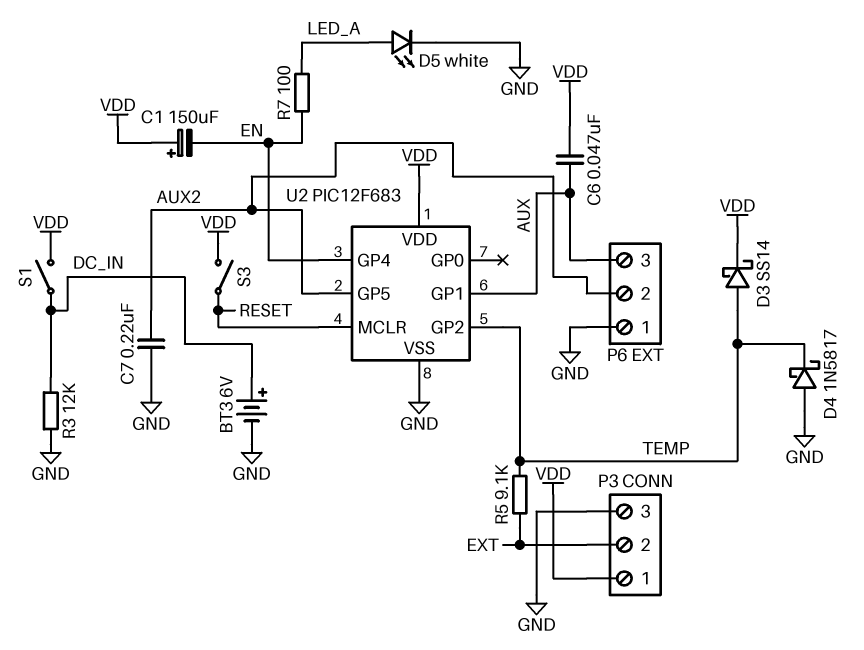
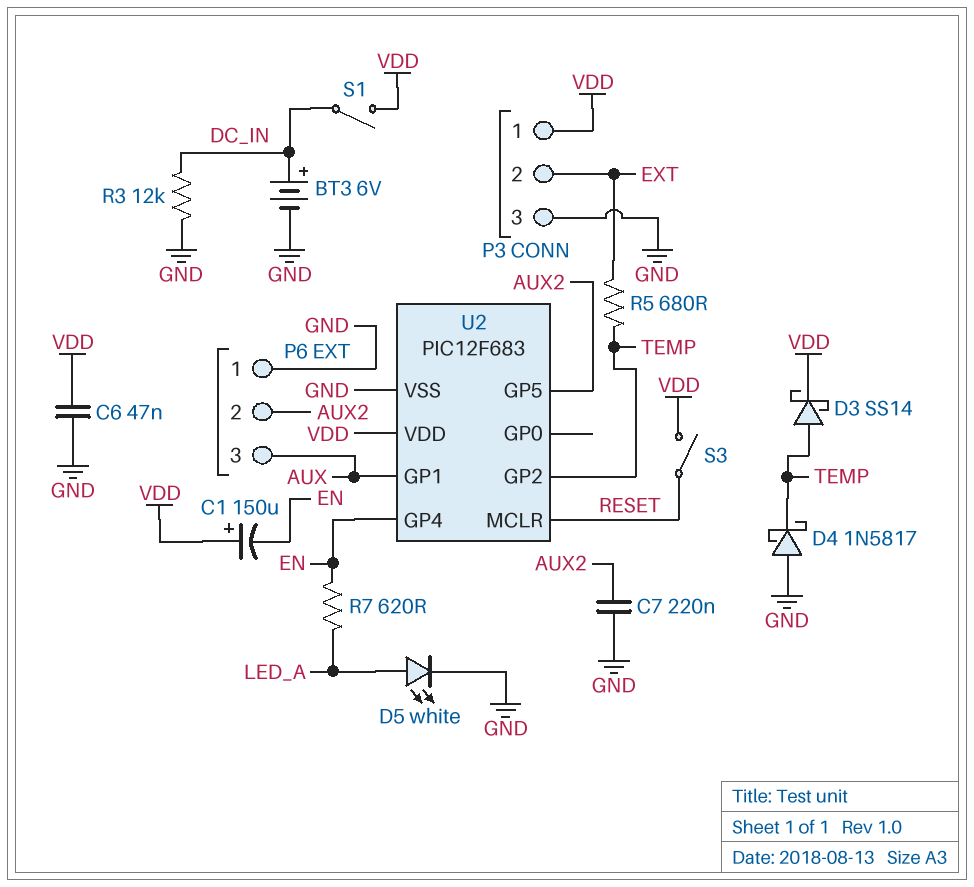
C6: 47nF (AUX, VDD) -> 47nF (GND, VDD)
R5: 9.1k (EXT, TEMP) -> 680 (EXT, TEMP)
R7: 100 (EN, LED_A) -> 620 (EN, LED_A)

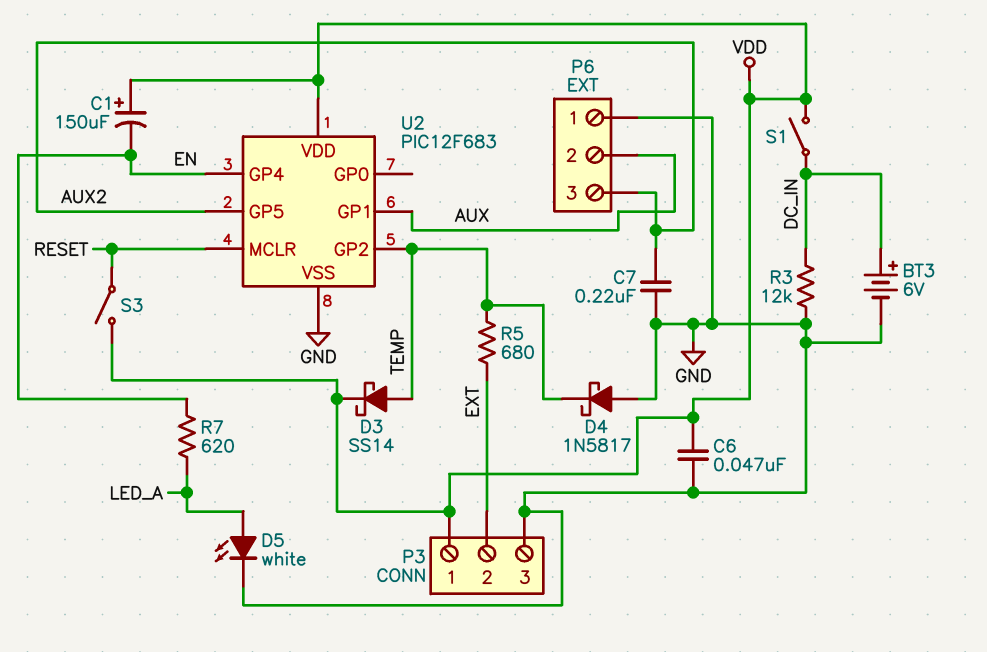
P6 pin 2: AUX2 -> AUX
P6 pin 3: AUX -> AUX2

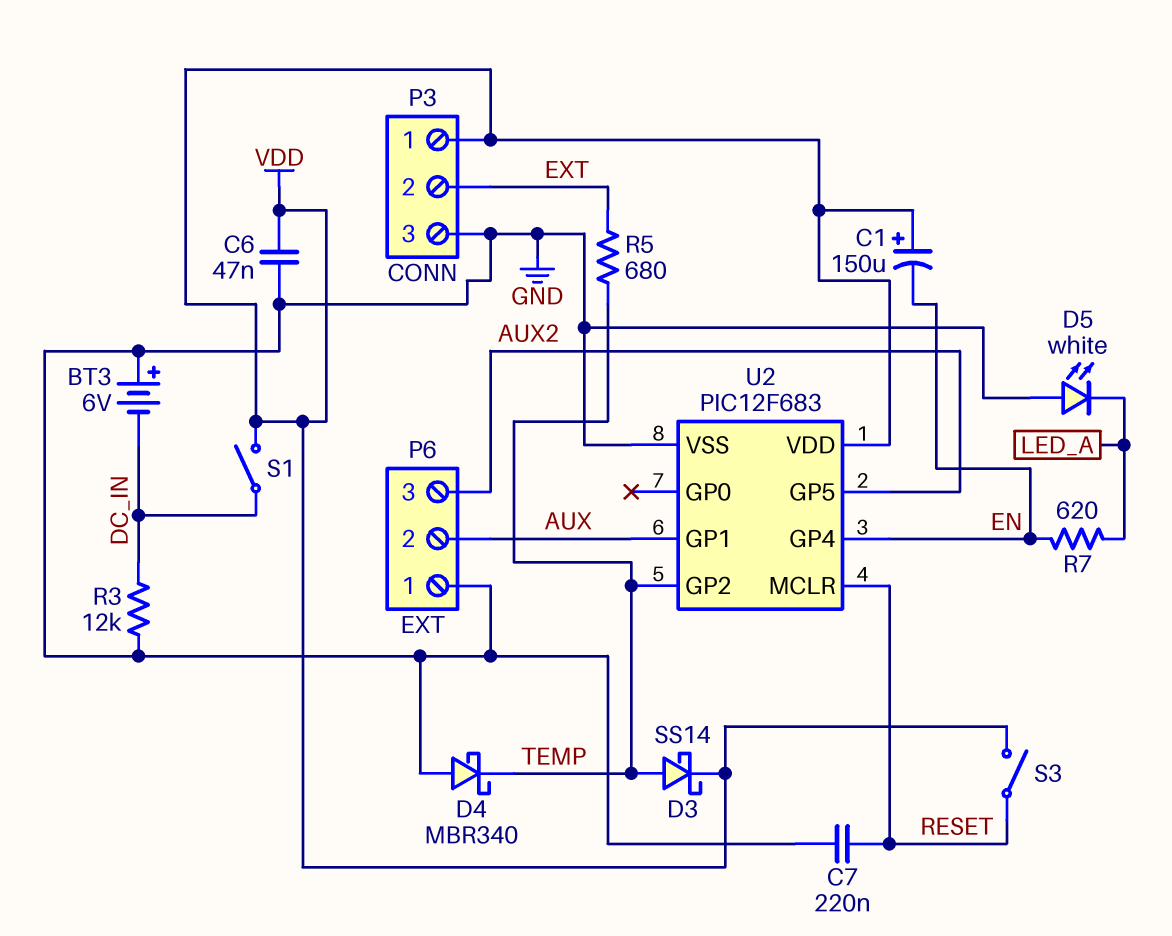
BT3: 6V (plus DC_IN, minus GND) -> 6V (plus GND, minus DC_IN)
C7: 220nF (AUX2, GND) -> 220nF (GND, RESET)
D4: schottky 1N5817 (A GND, K TEMP) -> schottky MBR340 (A GND, K TEMP)
D5: LED white (A LED_A, K GND) -> LED white (A GND, K LED_A)

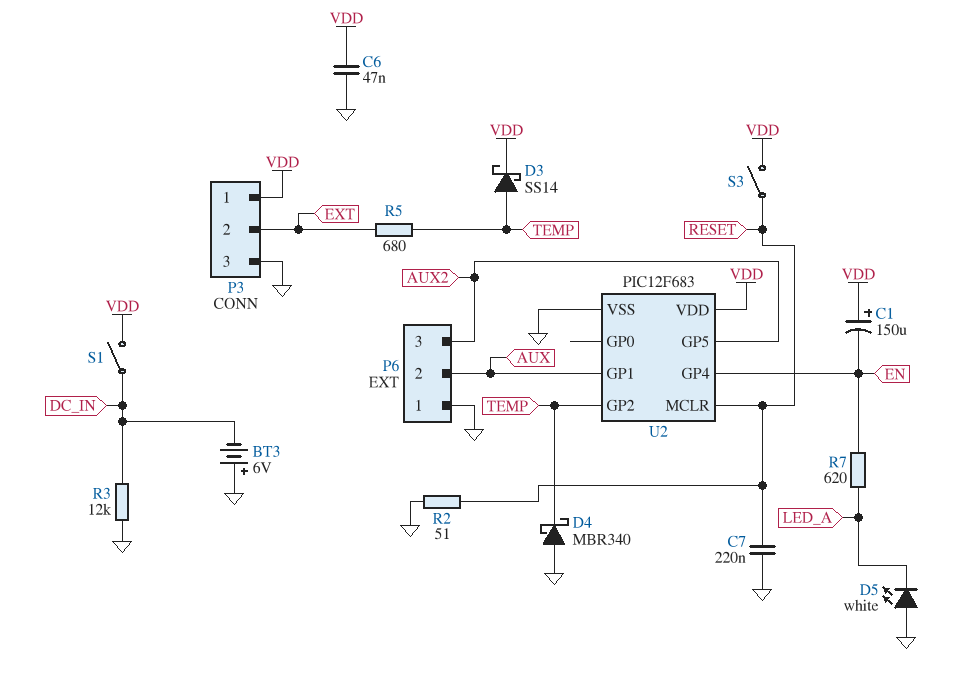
R2: none -> 51 (GND, RESET)

